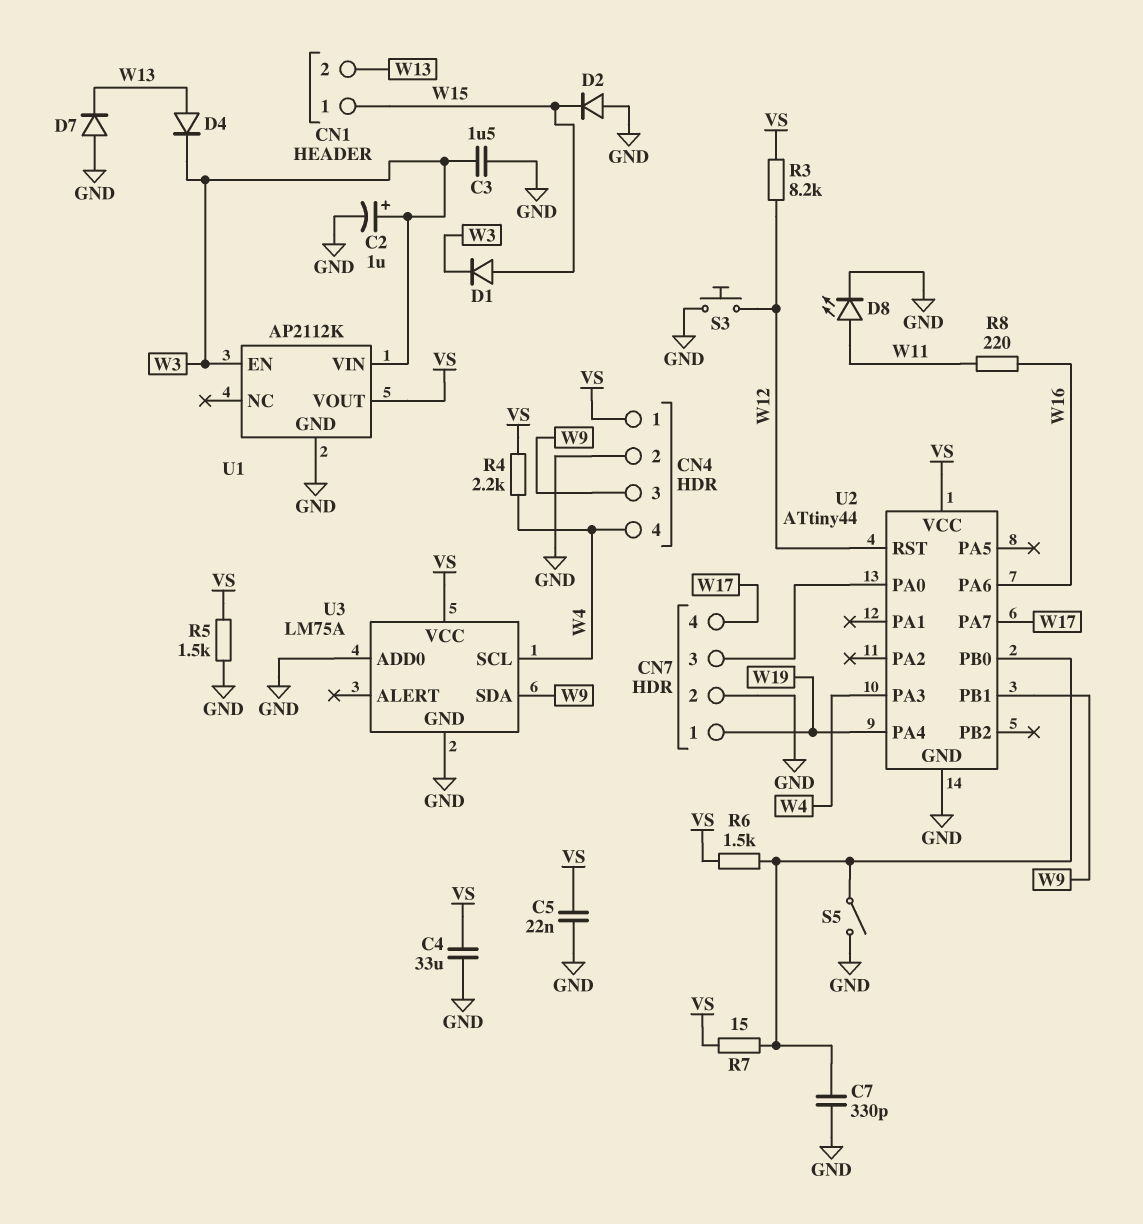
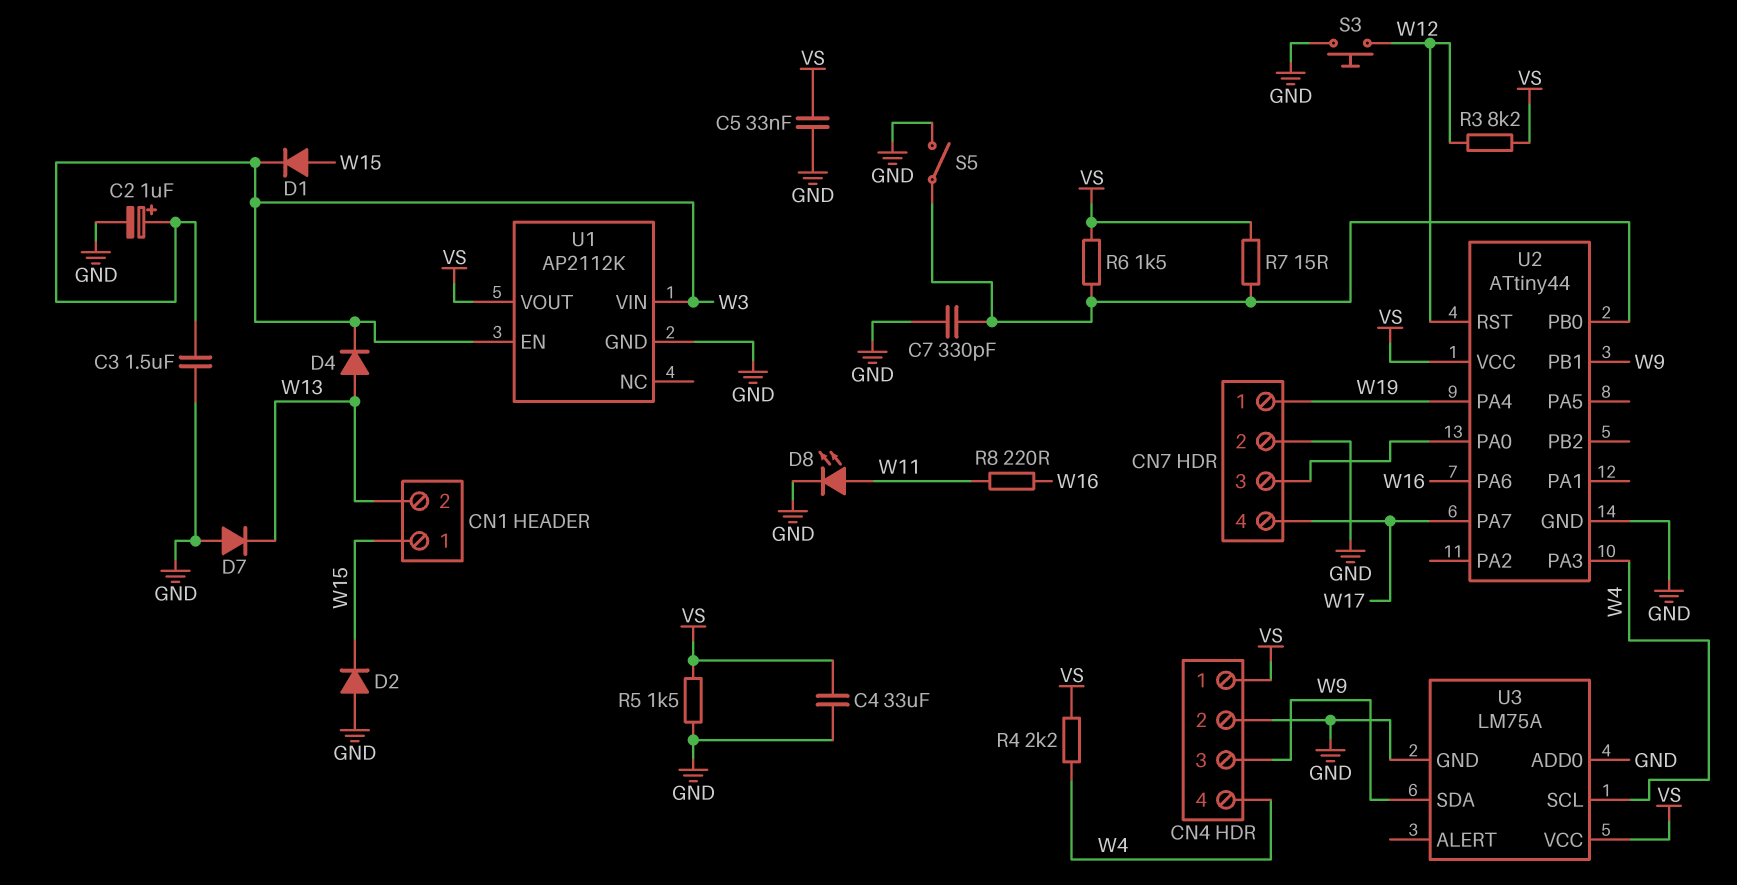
C5: 22nF (GND, VS) -> 33nF (GND, VS)

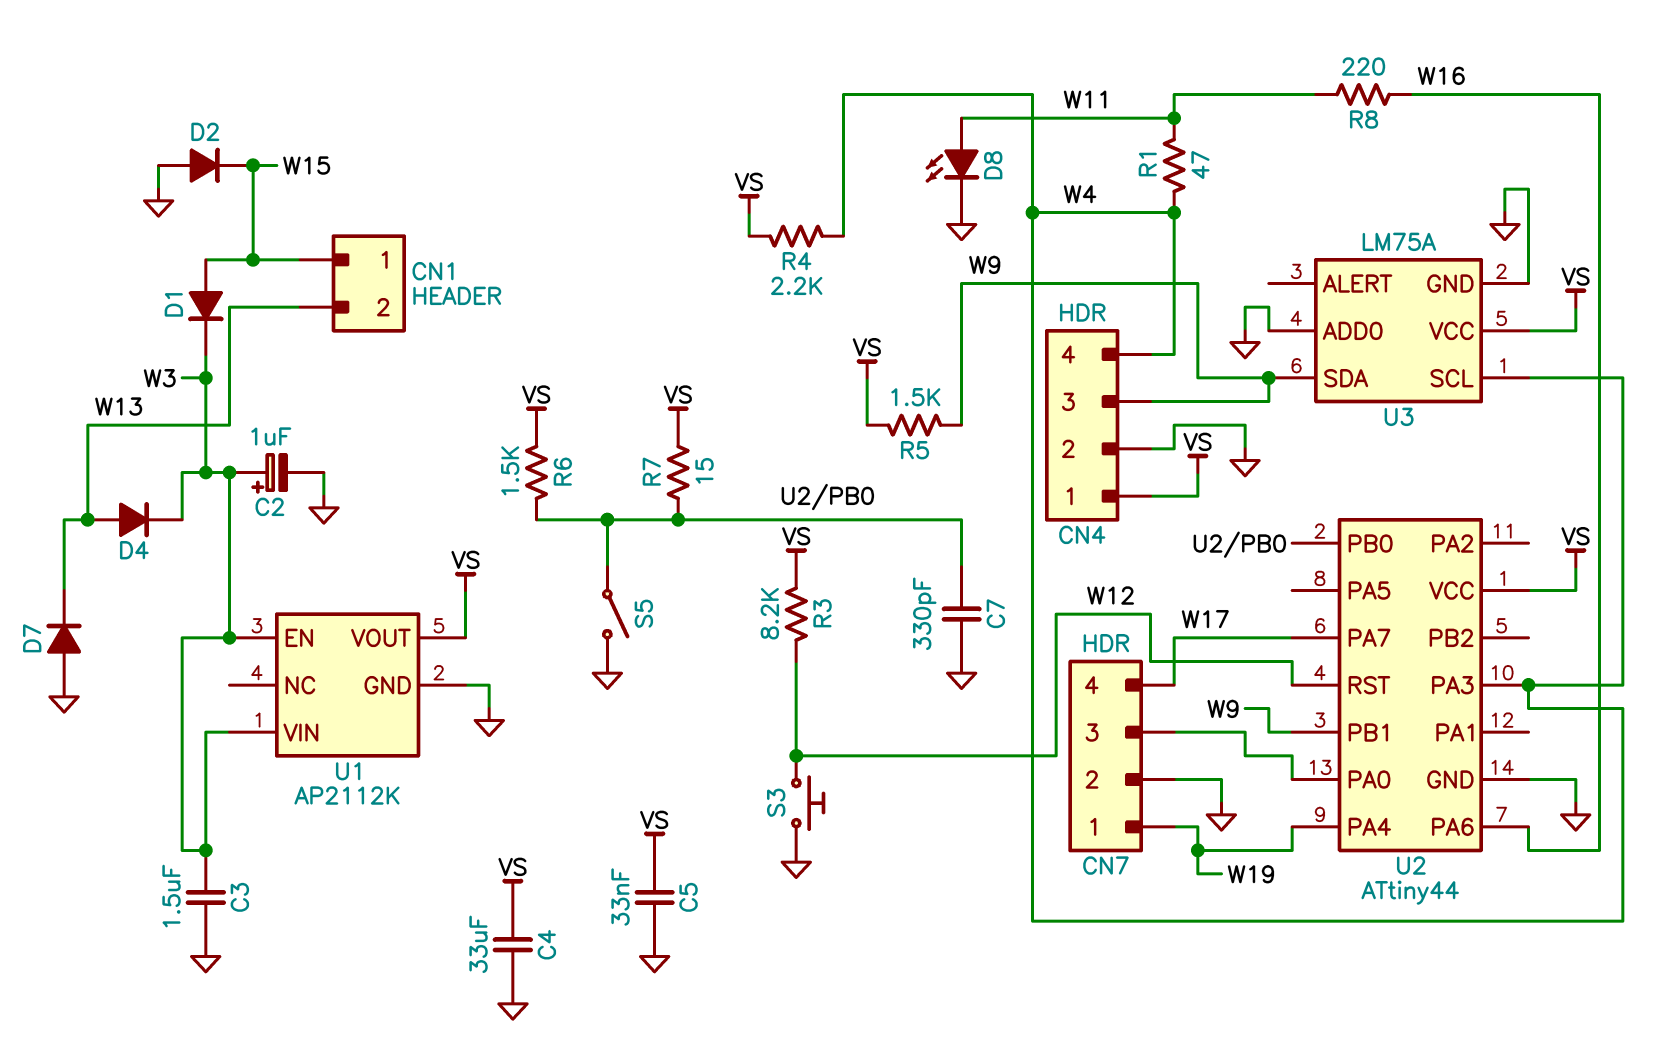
R1: none -> 47 (W4, W11)
R5: 1.5k (GND, VS) -> 1.5k (VS, W9)

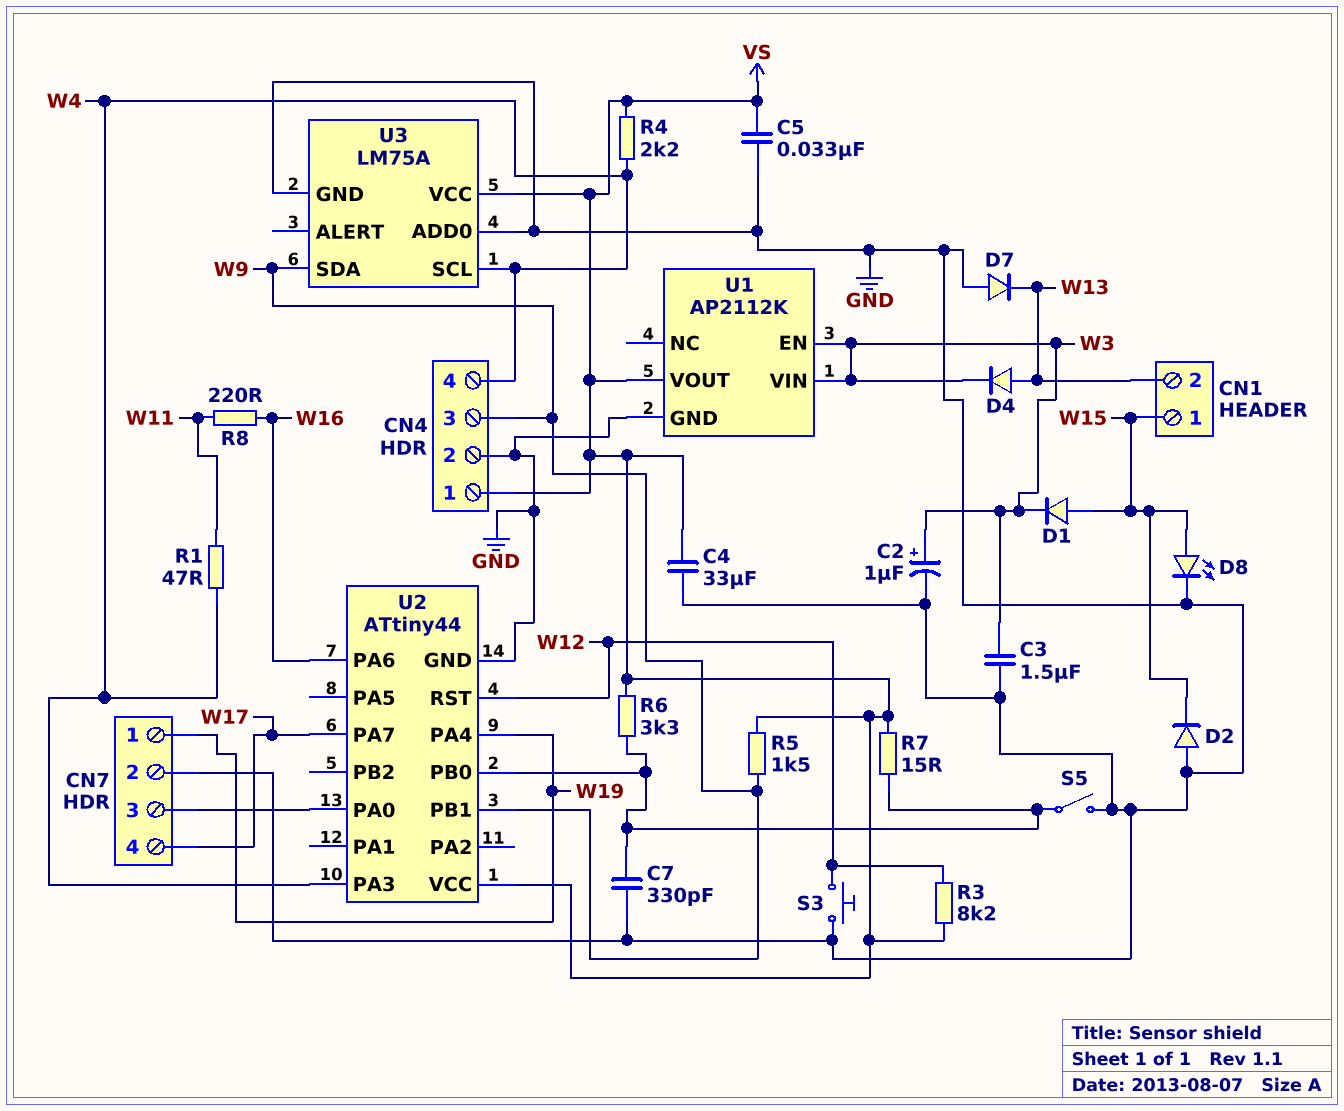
D8: LED (A W11, K GND) -> LED (A W15, K GND)
R6: 1.5k (U2/PB0, VS) -> 3.3k (U2/PB0, VS)

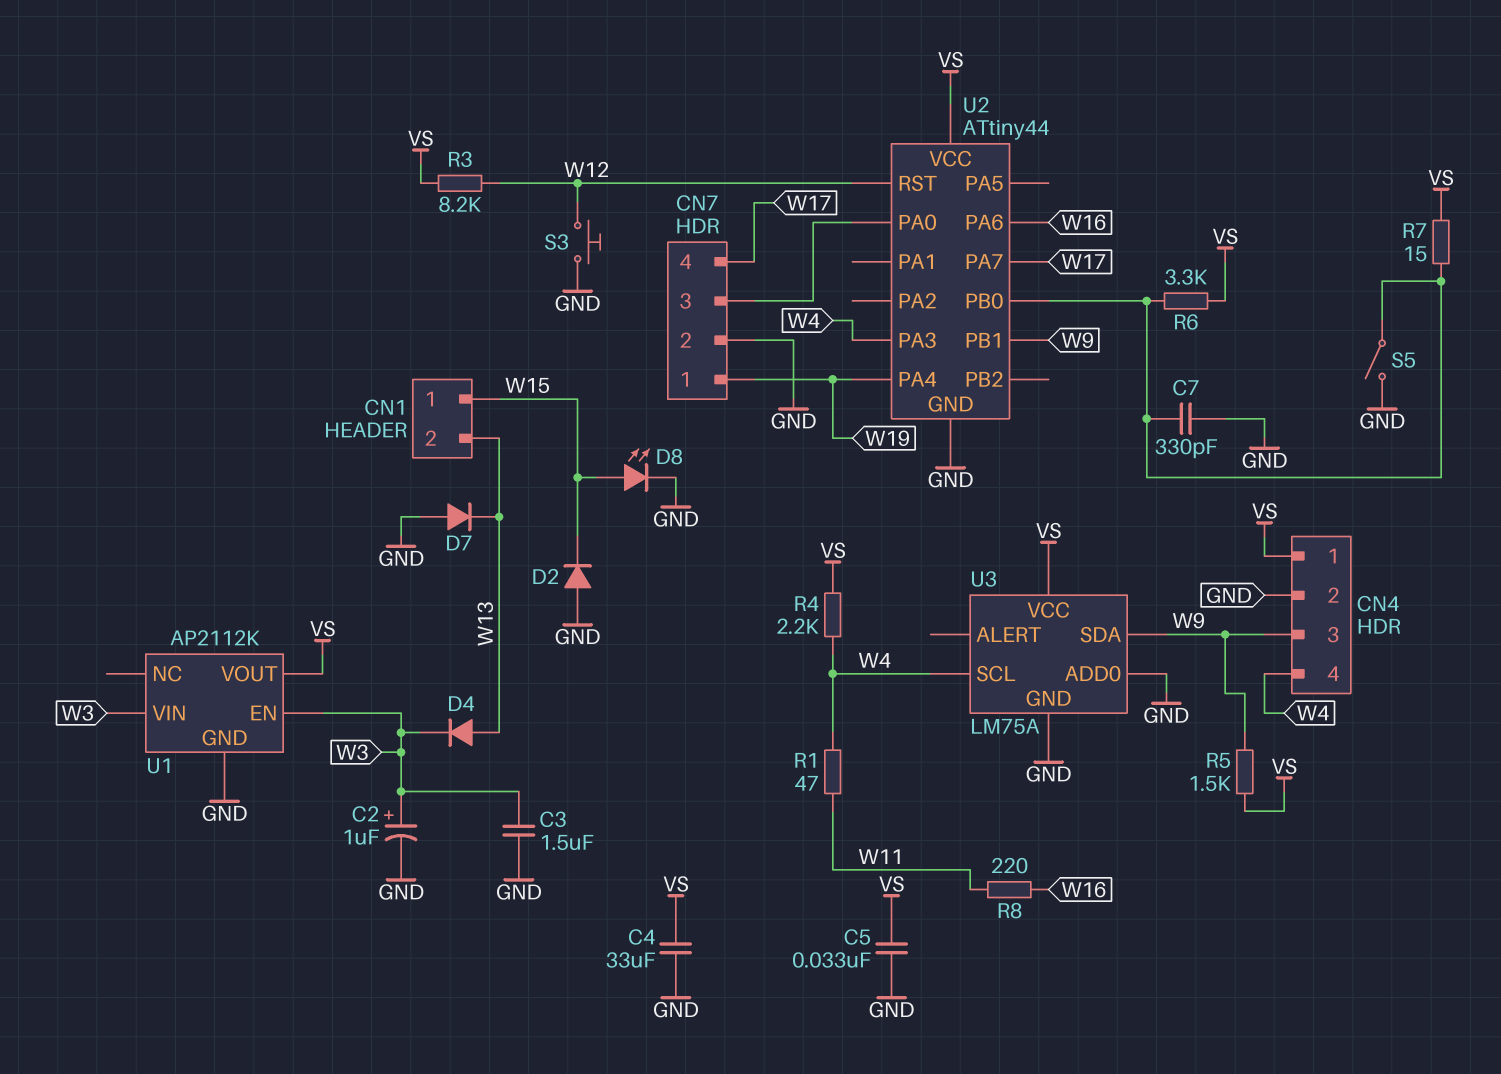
D1: diode (A W15, K W3) -> none

